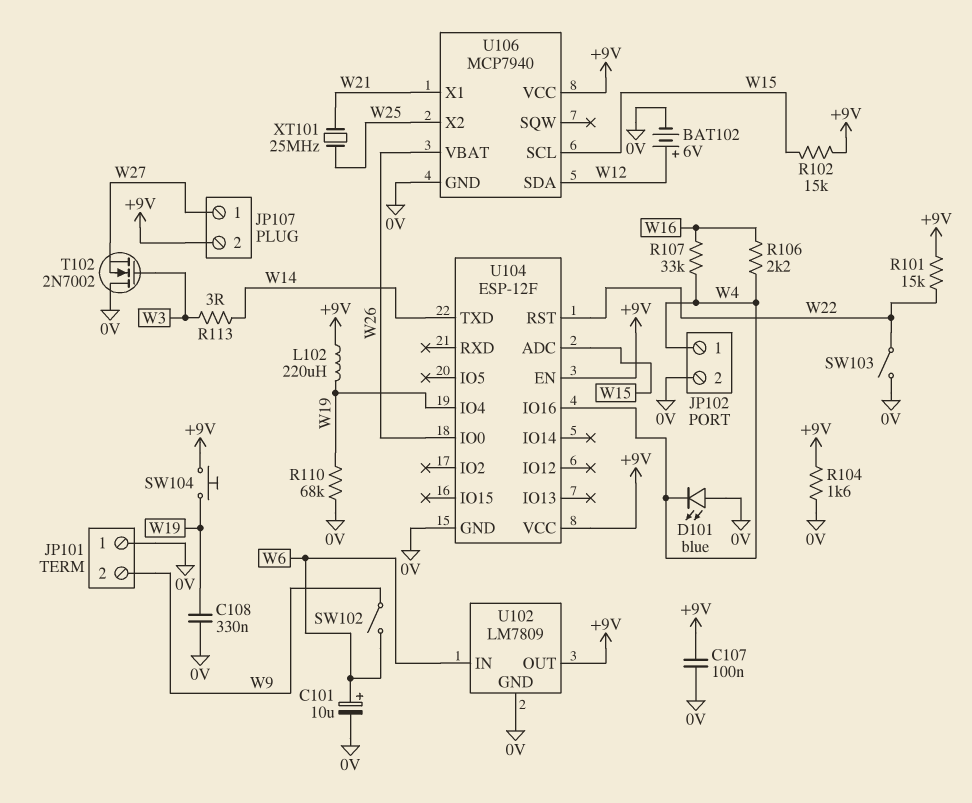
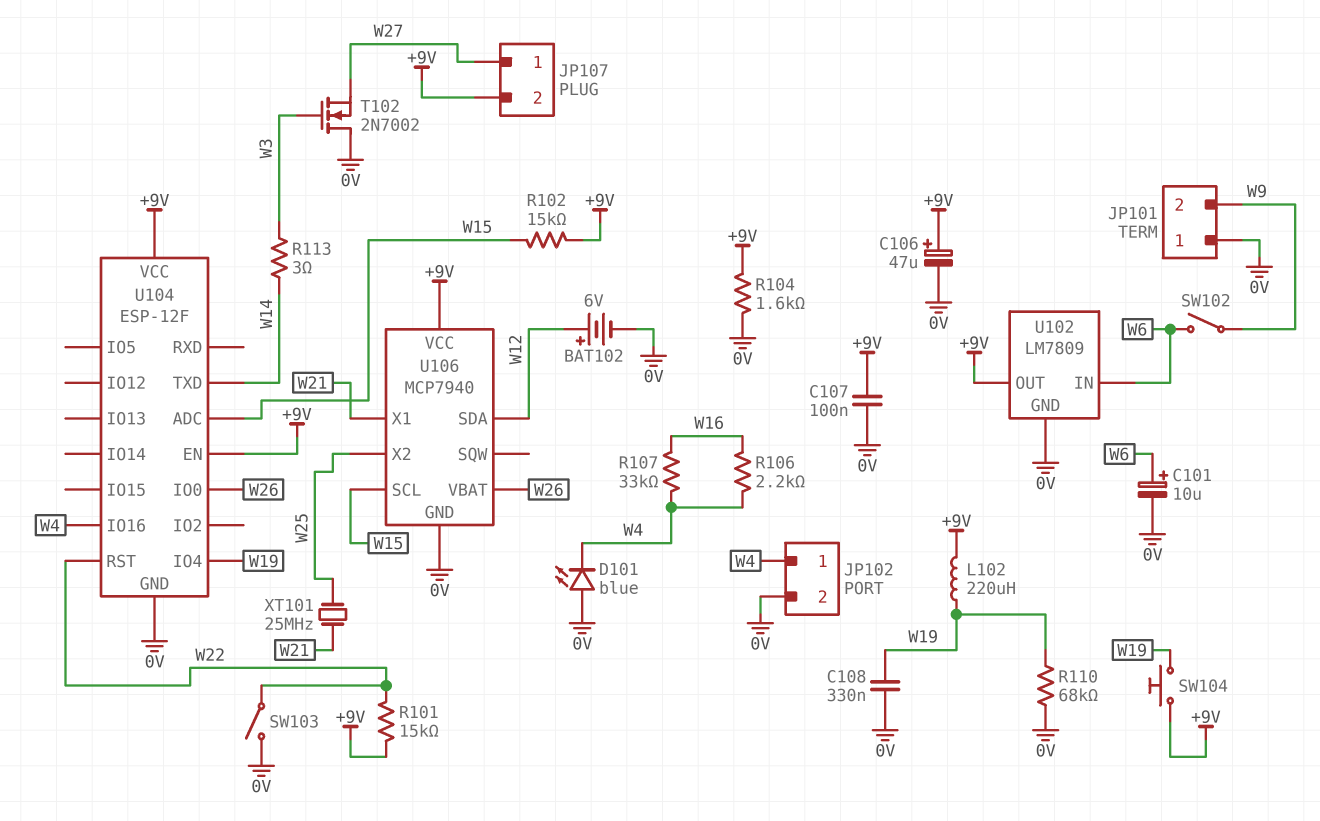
C106: none -> 47uF (plus +9V, minus 0V)

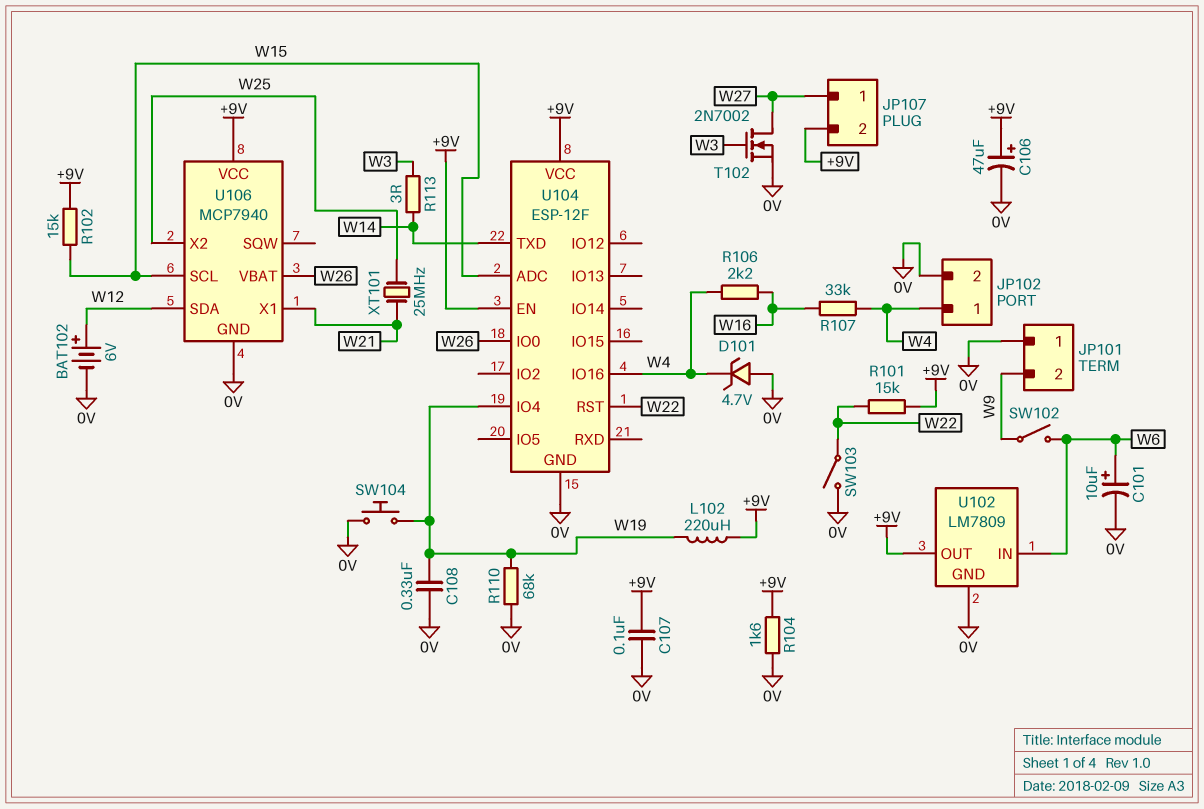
D101: LED blue (A 0V, K W4) -> zener 4.7V (A 0V, K W4)
SW104: button (+9V, W19) -> button (0V, W19)
T102: NMOS 2N7002 (G W3, D 0V, S W27) -> NMOS 2N7002 (G W3, D W27, S 0V)

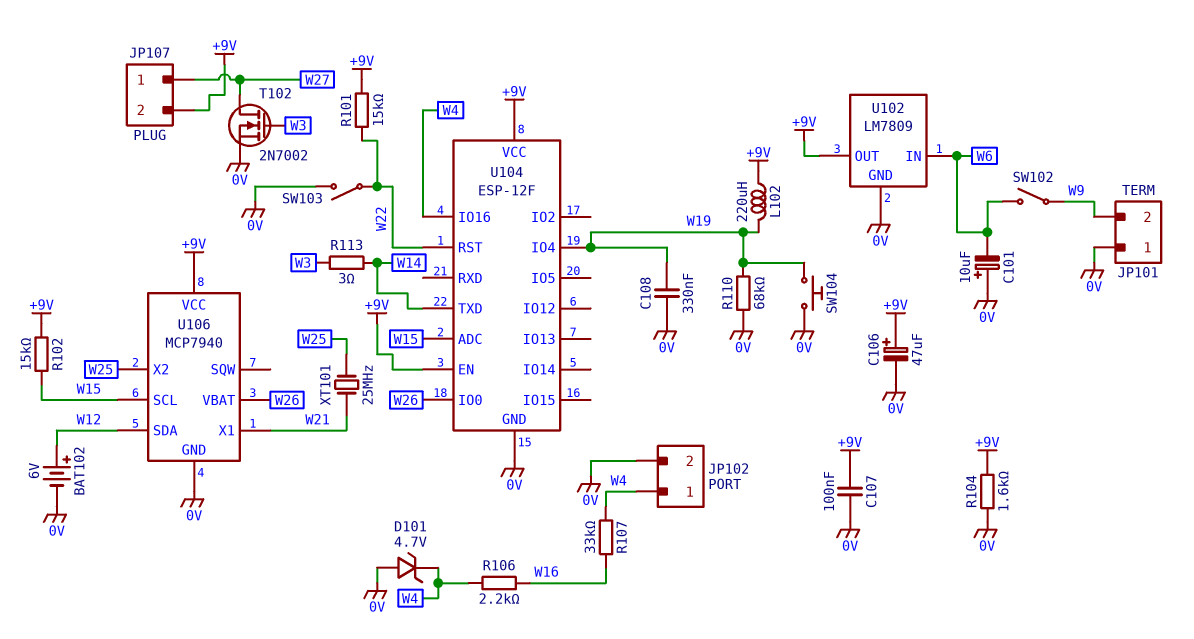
C101: 10uF (plus W6, minus 0V) -> 10uF (plus 0V, minus W6)

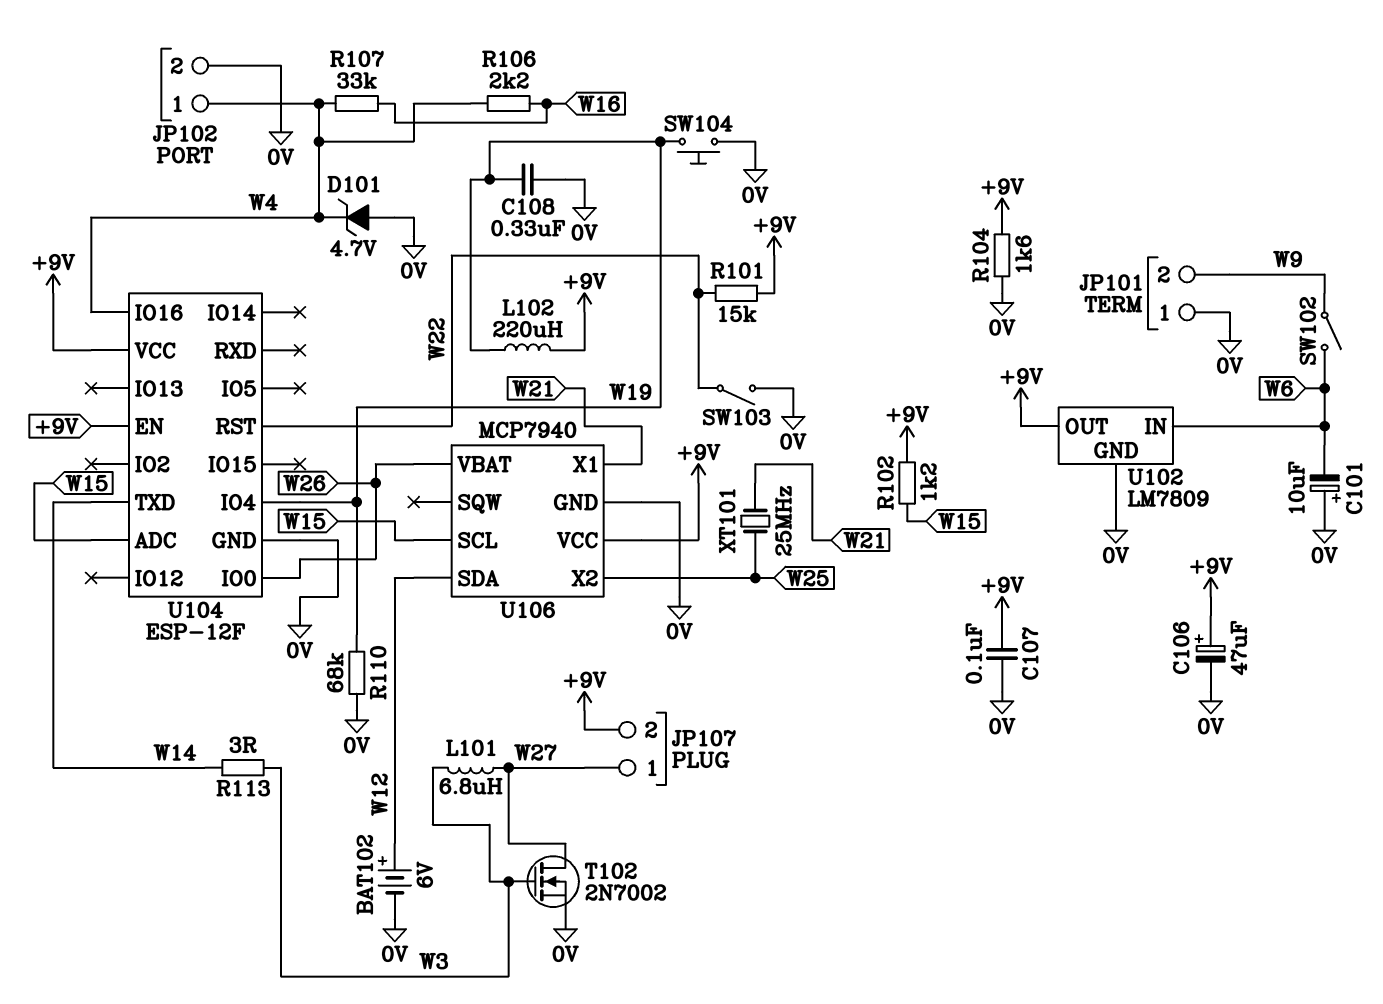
L101: none -> 6.8uH (W3, W27)
R102: 15k (+9V, W15) -> 1.2k (+9V, W15)

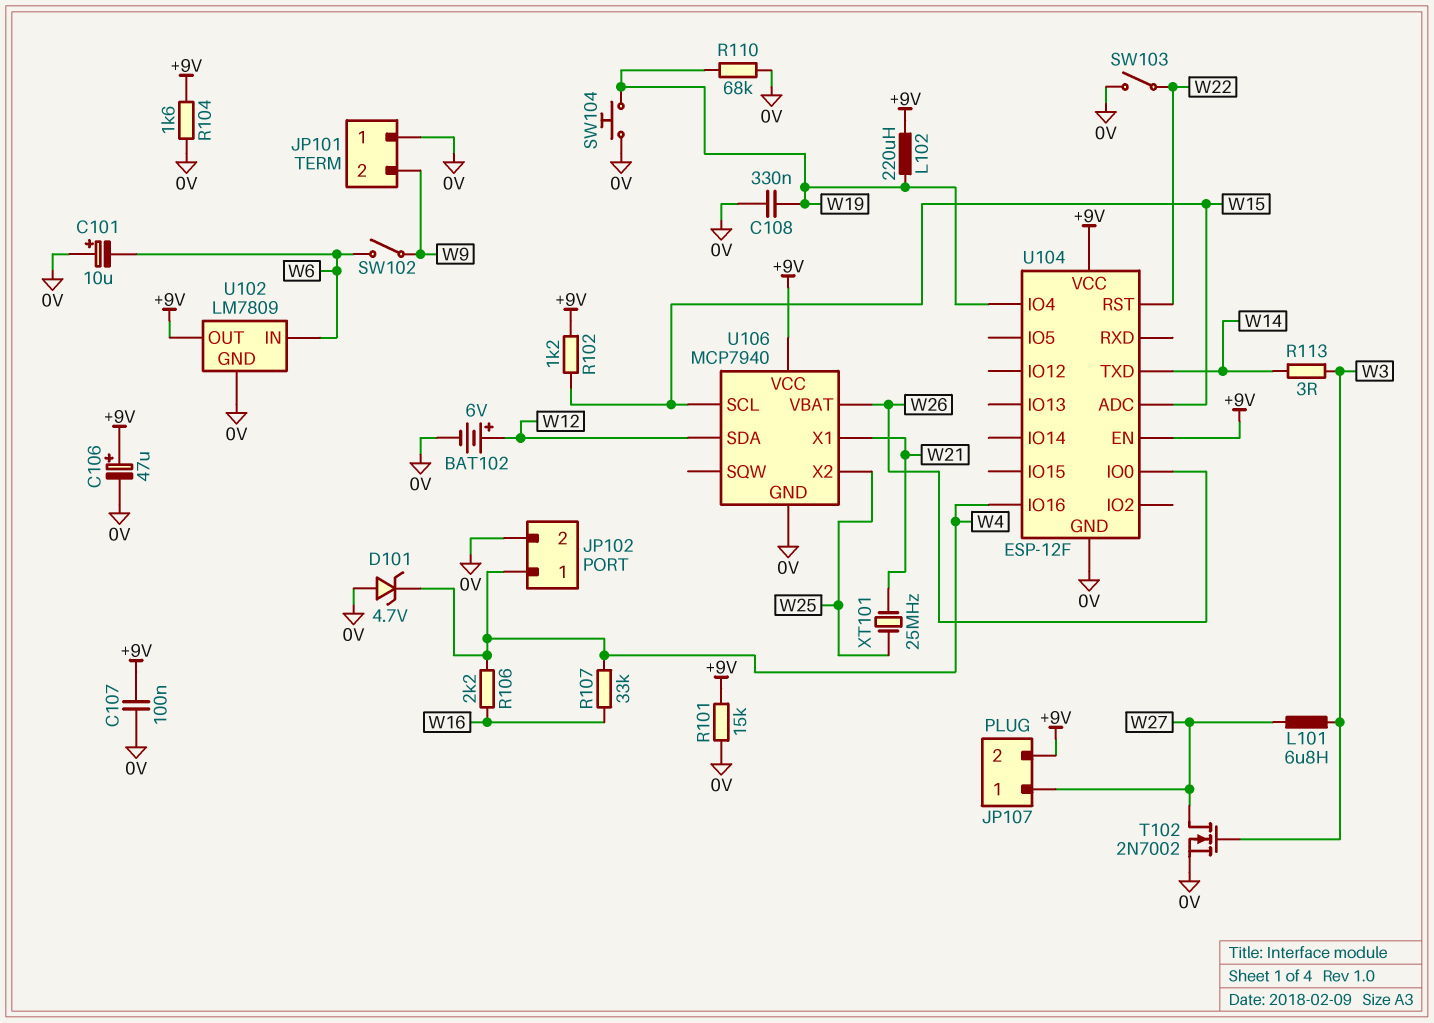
R101: 15k (+9V, W22) -> 15k (+9V, 0V)

